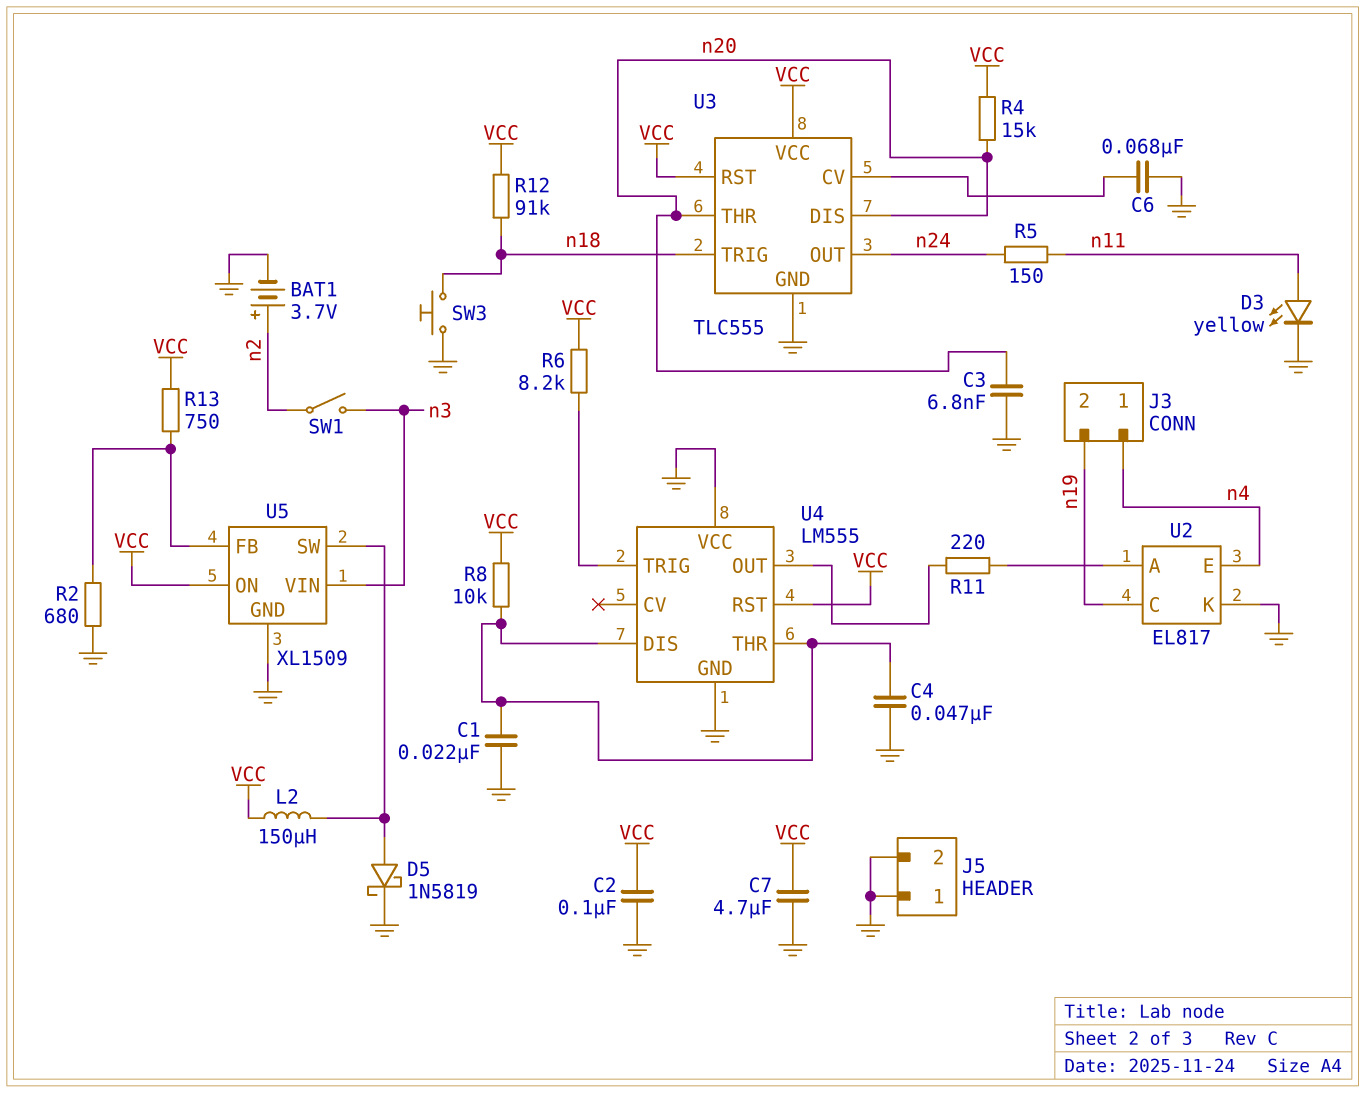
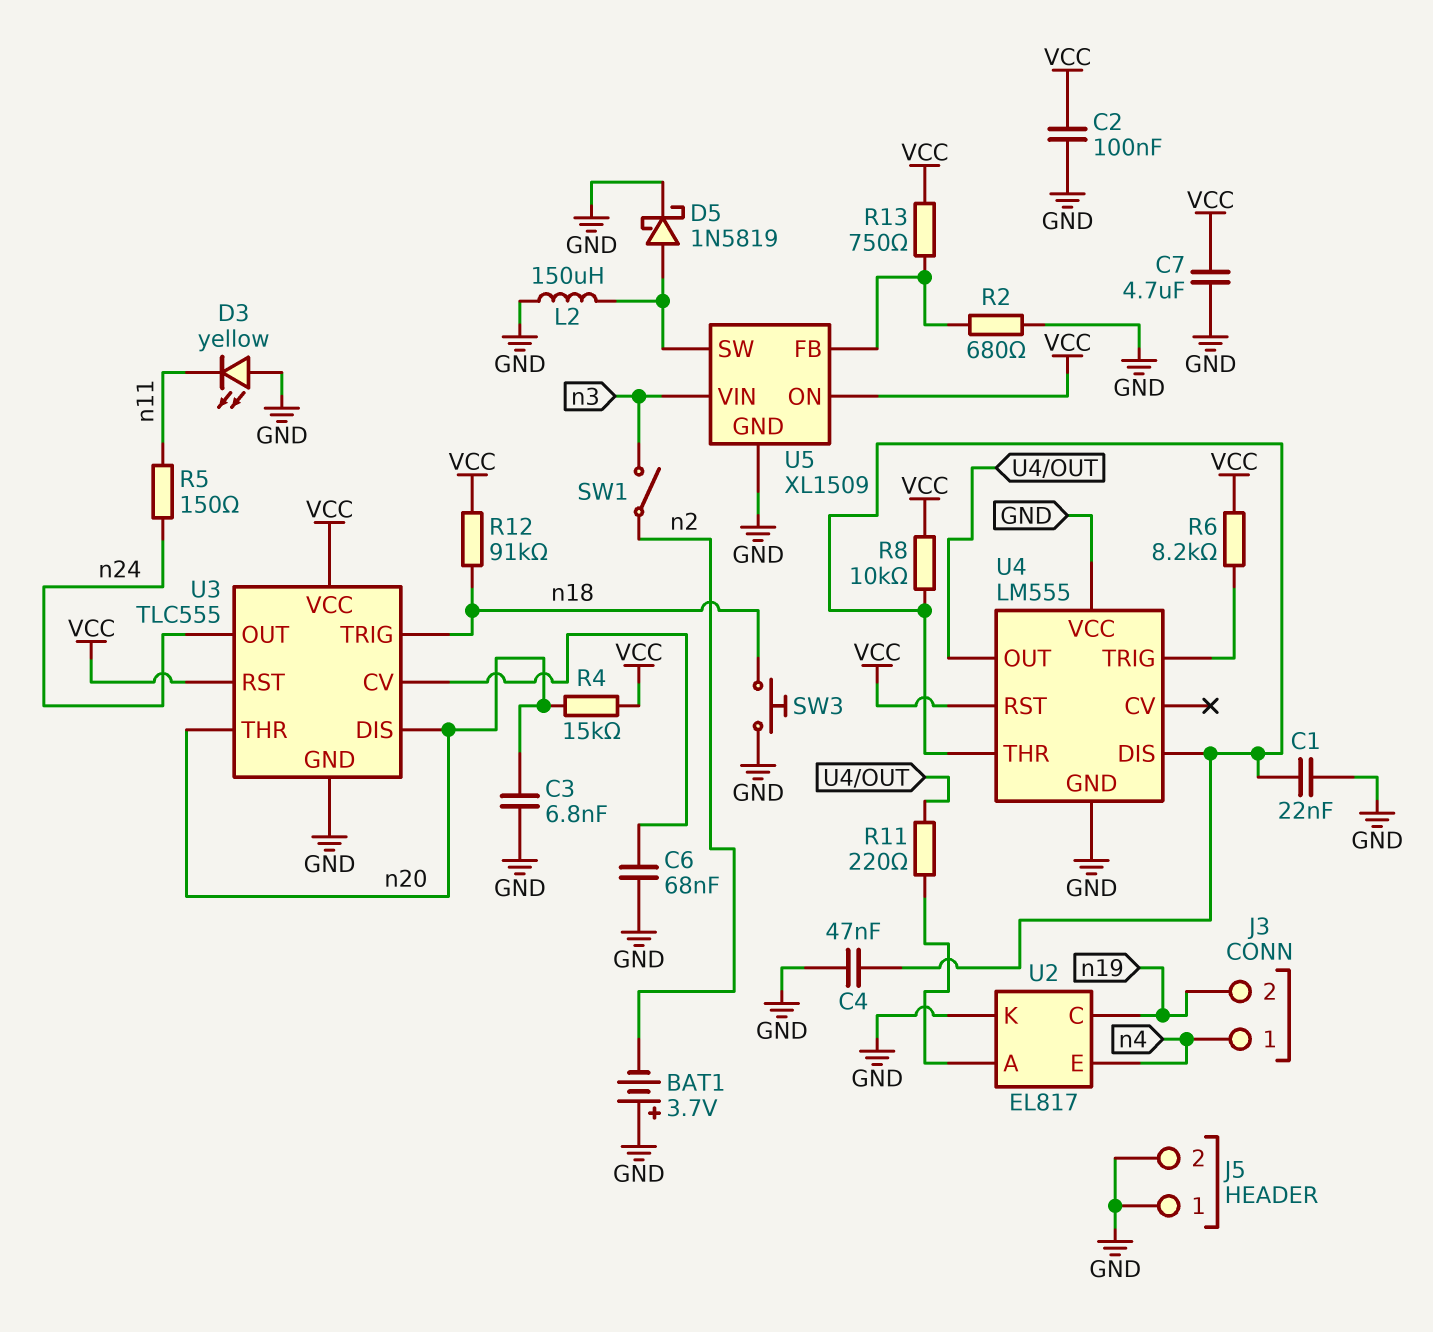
BAT1: 3.7V (plus n2, minus GND) -> 3.7V (plus GND, minus n2)
D3: LED yellow (A n11, K GND) -> LED yellow (A GND, K n11)
L2: 150uH (U5/SW, VCC) -> 150uH (GND, U5/SW)

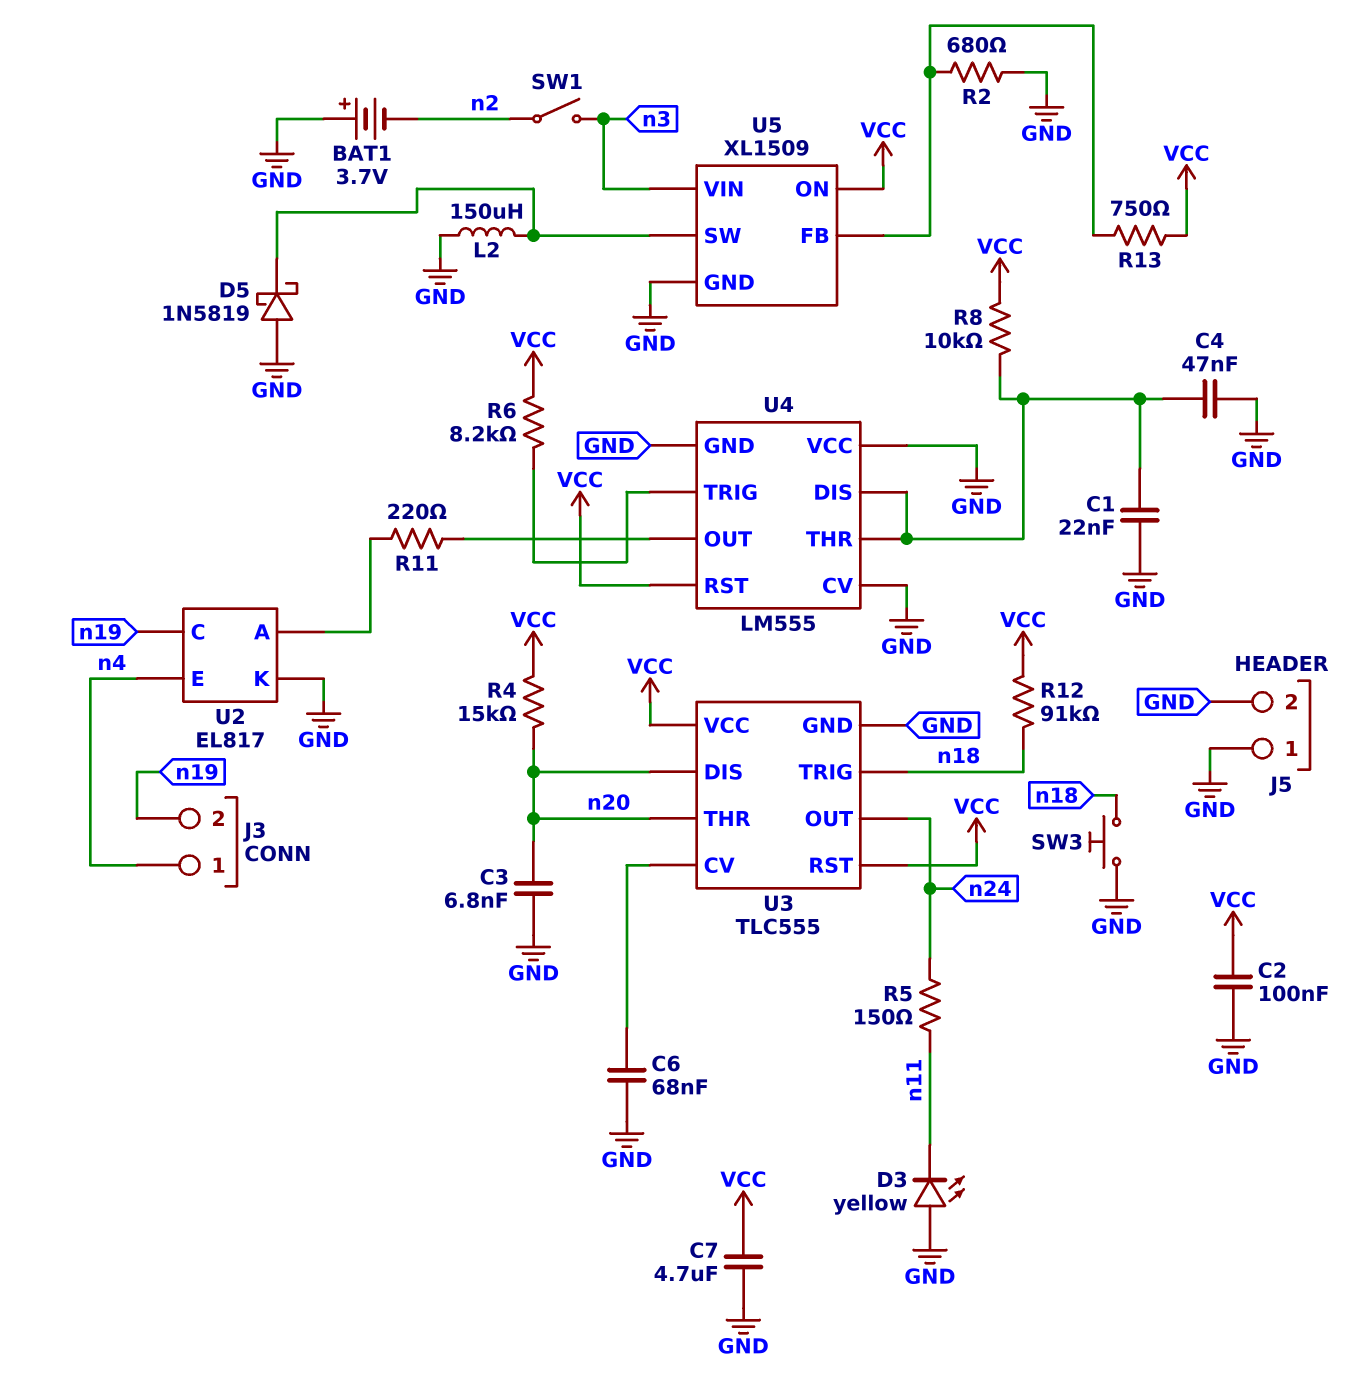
D5: schottky 1N5819 (A U5/SW, K GND) -> schottky 1N5819 (A GND, K U5/SW)
U4 pin CV: none -> GND

